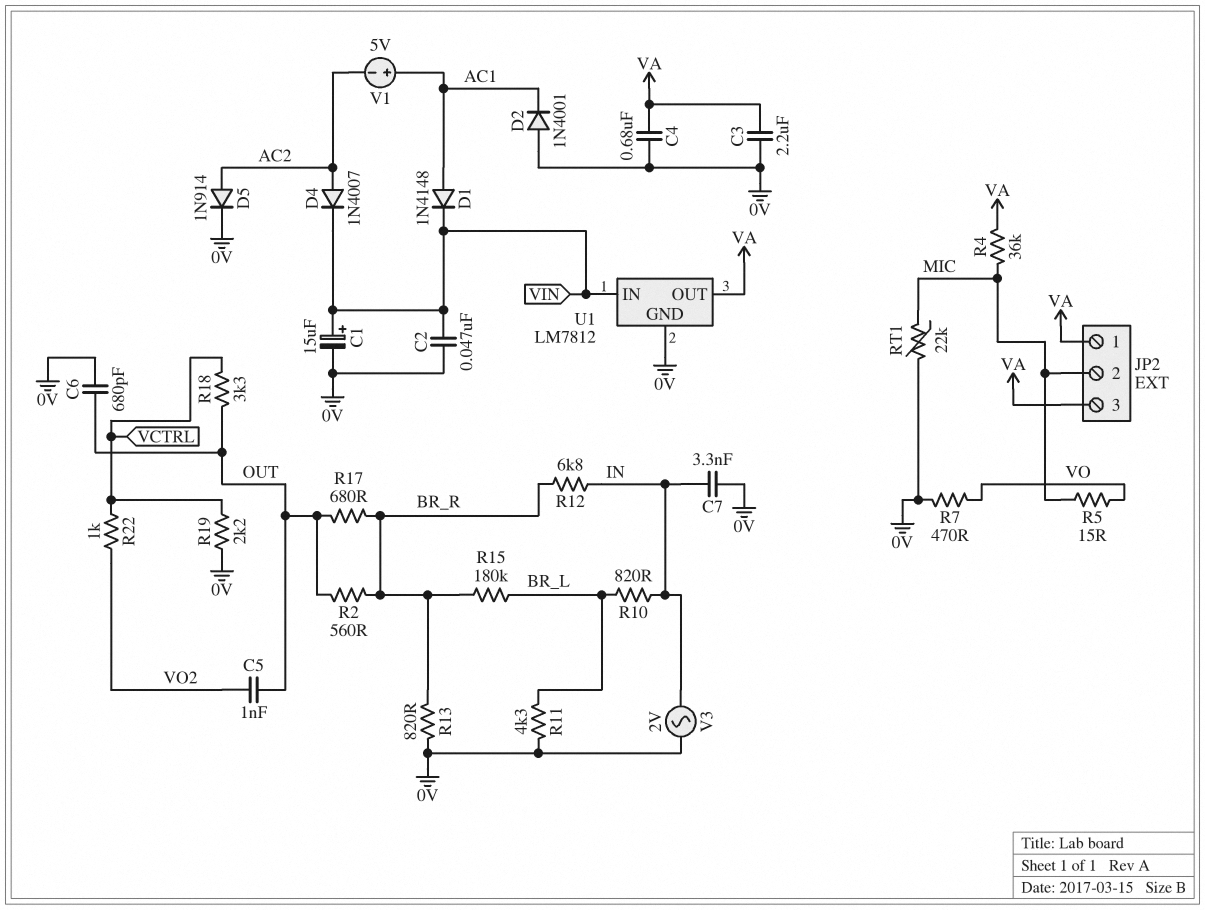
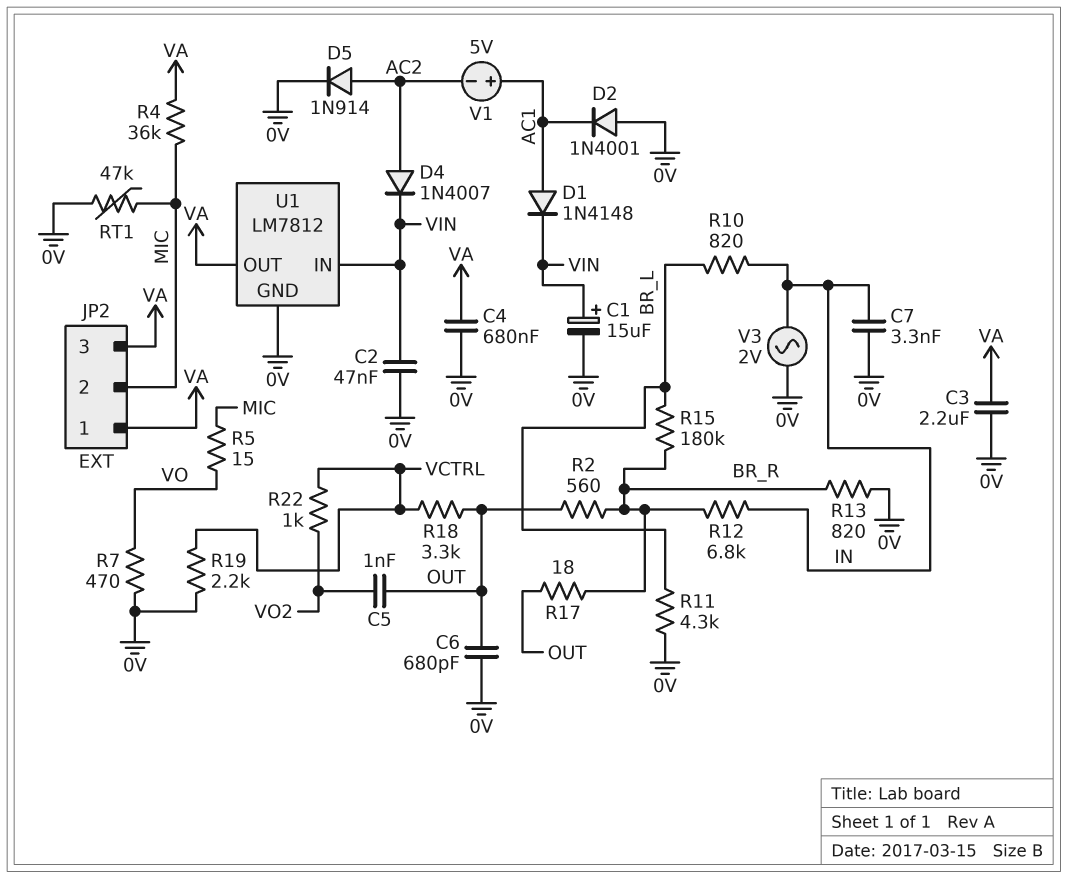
R17: 680 (BR_R, OUT) -> 18 (BR_R, OUT)
RT1: 22k (0V, MIC) -> 47k (0V, MIC)

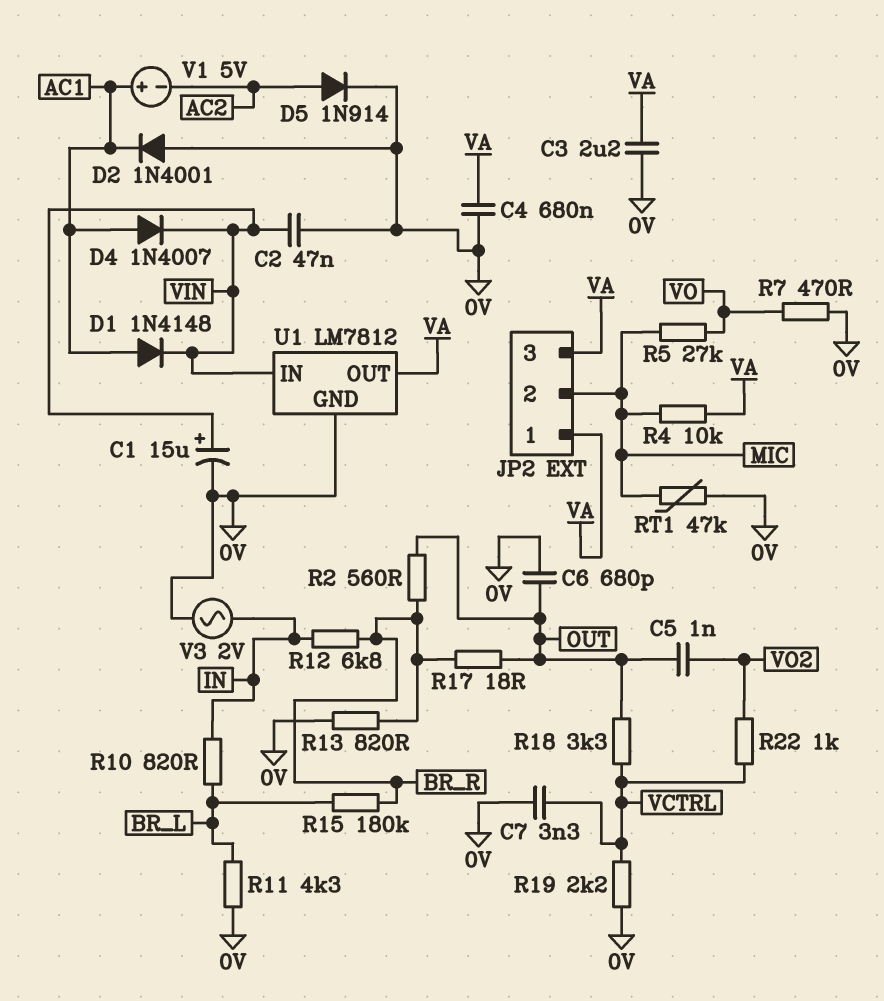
C7: 3.3nF (0V, IN) -> 3.3nF (0V, VCTRL)
D4: diode 1N4007 (A AC2, K VIN) -> diode 1N4007 (A AC1, K VIN)
R4: 36k (MIC, VA) -> 10k (MIC, VA)
R5: 15 (MIC, VO) -> 27k (MIC, VO)

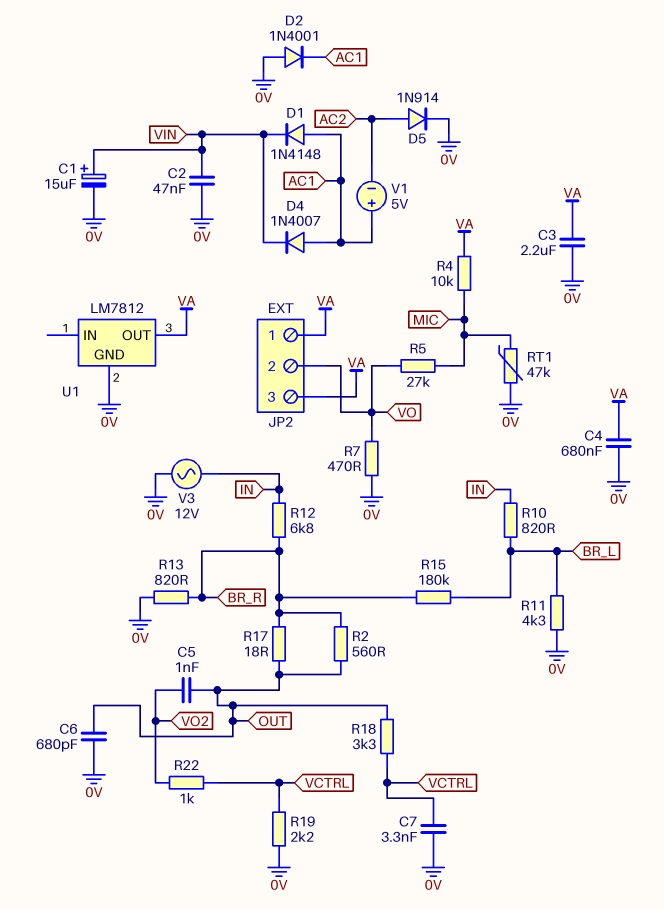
JP2 pin 2: MIC -> VO
U1 pin IN: VIN -> none
V3: AC 2V (0V, IN) -> AC 12V (0V, IN)

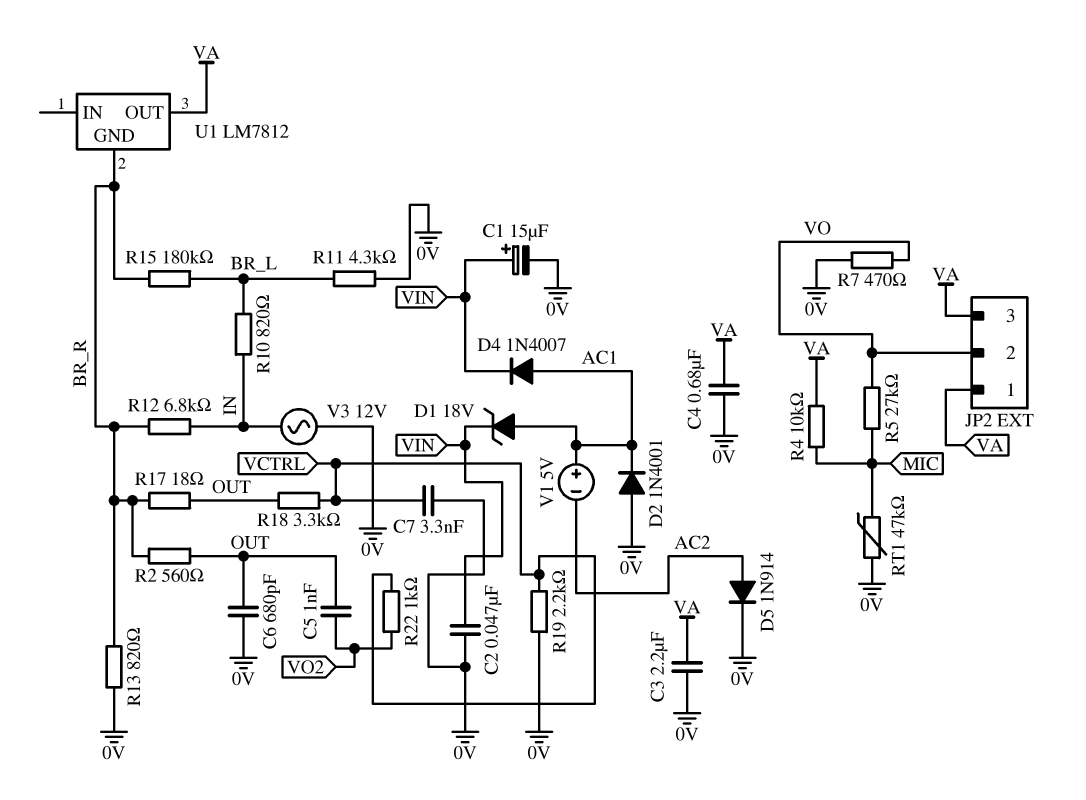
D1: diode 1N4148 (A AC1, K VIN) -> zener 18V (A AC1, K VIN)
U1 pin GND: 0V -> BR_R

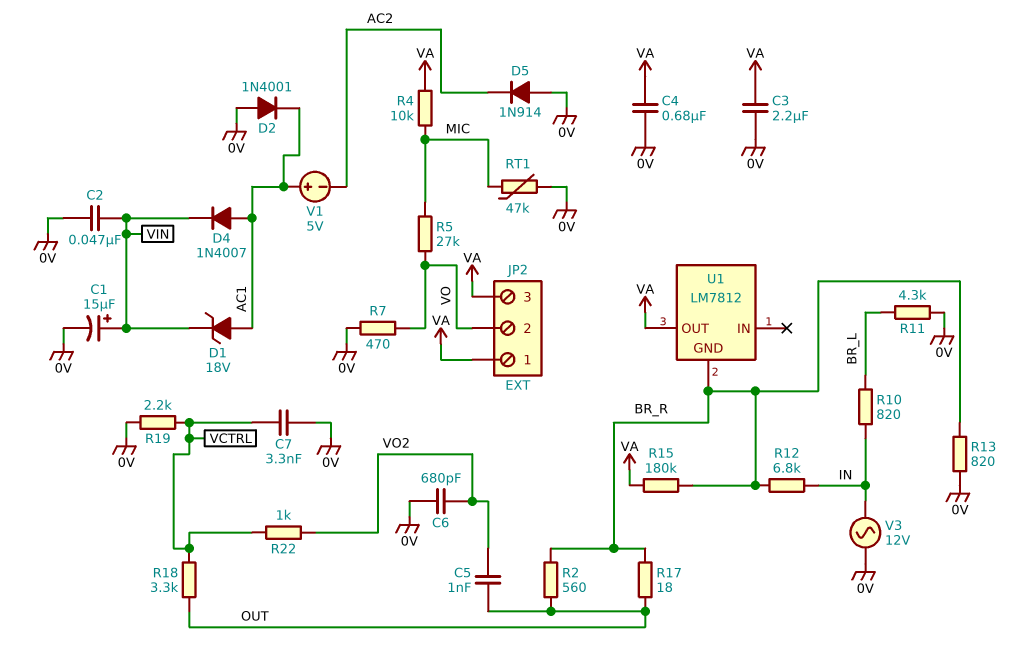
C6: 680pF (0V, OUT) -> 680pF (0V, VO2)
D5: diode 1N914 (A AC2, K 0V) -> diode 1N914 (A 0V, K AC2)
R15: 180k (BR_L, BR_R) -> 180k (BR_R, VA)

